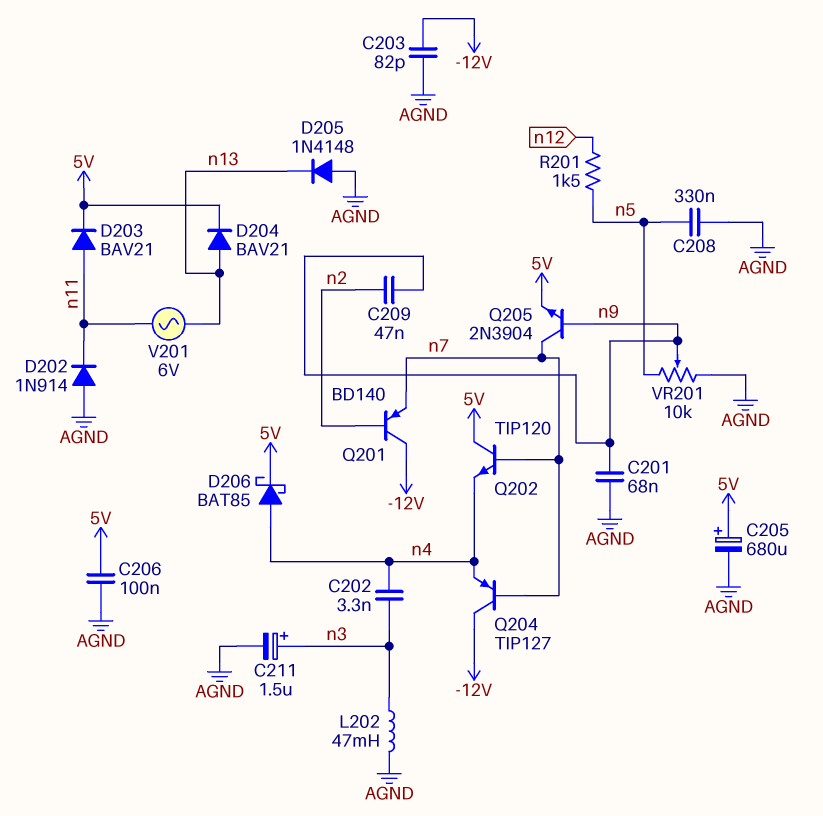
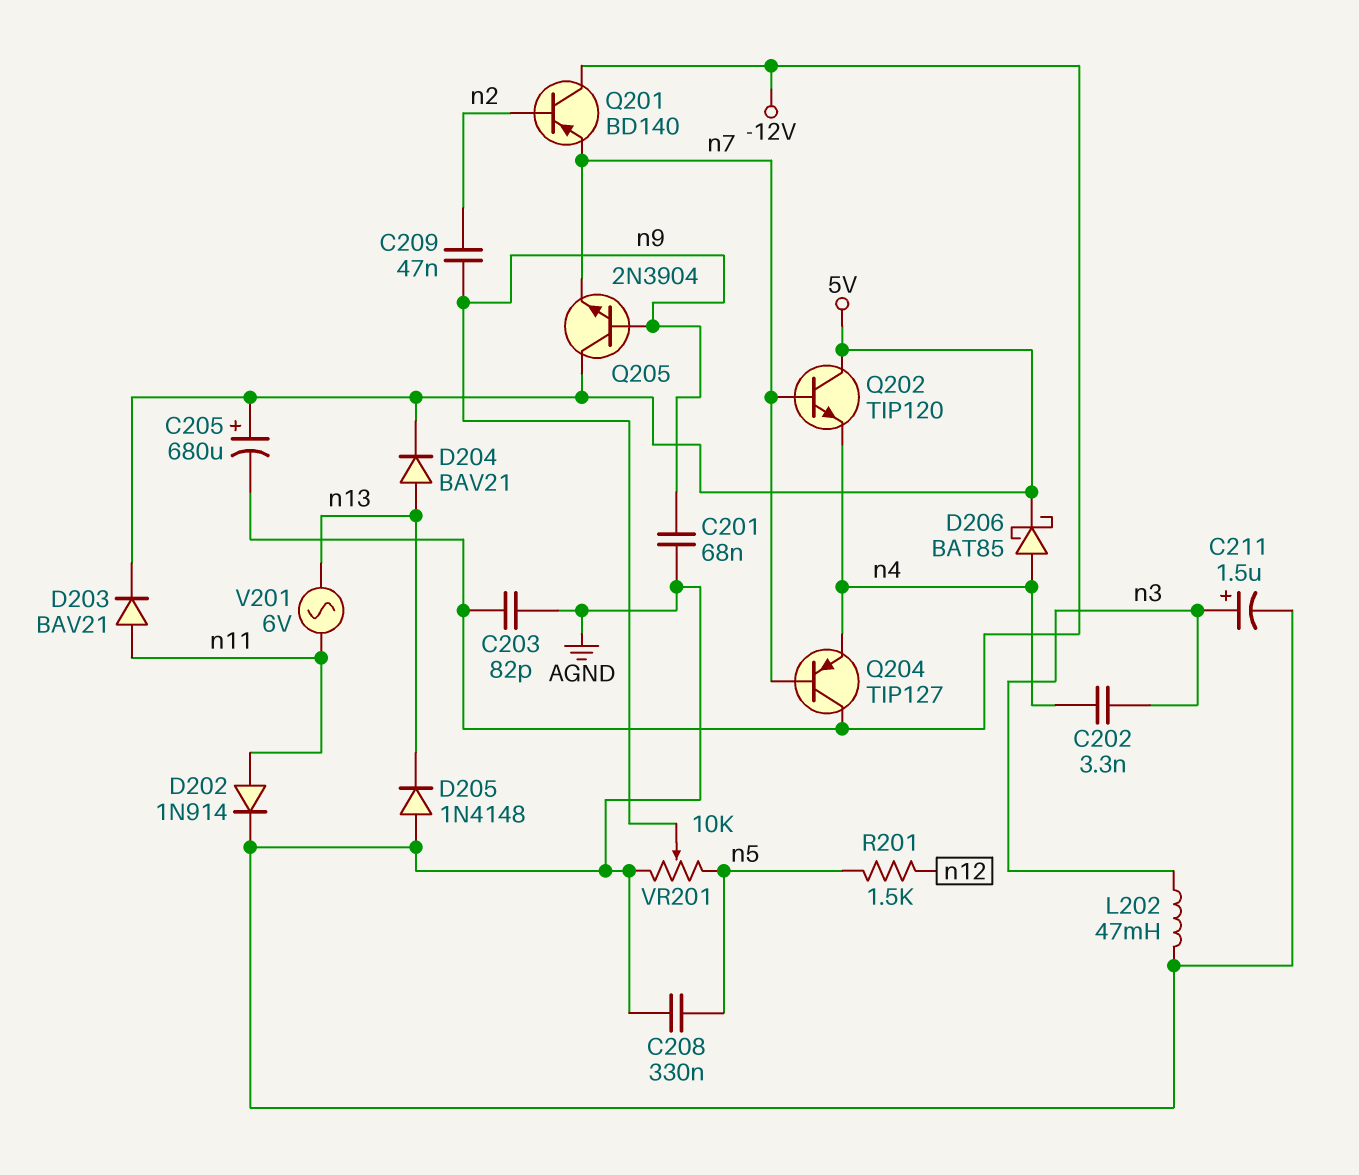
C205: 680uF (plus 5V, minus AGND) -> 680uF (plus 5V, minus -12V)
C206: 100nF (5V, AGND) -> none
D202: diode 1N914 (A AGND, K n11) -> diode 1N914 (A n11, K AGND)
Q205: NPN 2N3904 (B n9, C n7, E 5V) -> NPN 2N3904 (B n9, C 5V, E n7)

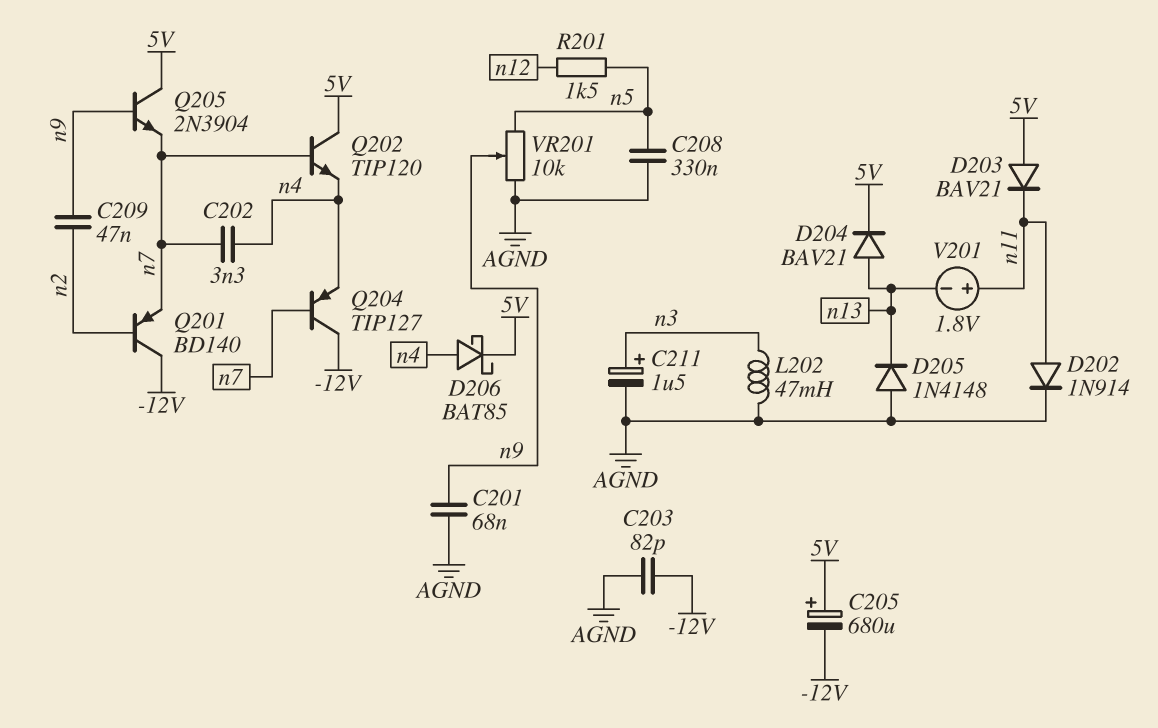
C202: 3.3nF (n3, n4) -> 3.3nF (n4, n7)
D203: diode BAV21 (A n11, K 5V) -> diode BAV21 (A 5V, K n11)
V201: AC 6V (n11, n13) -> 1.8V (plus n11, minus n13)

